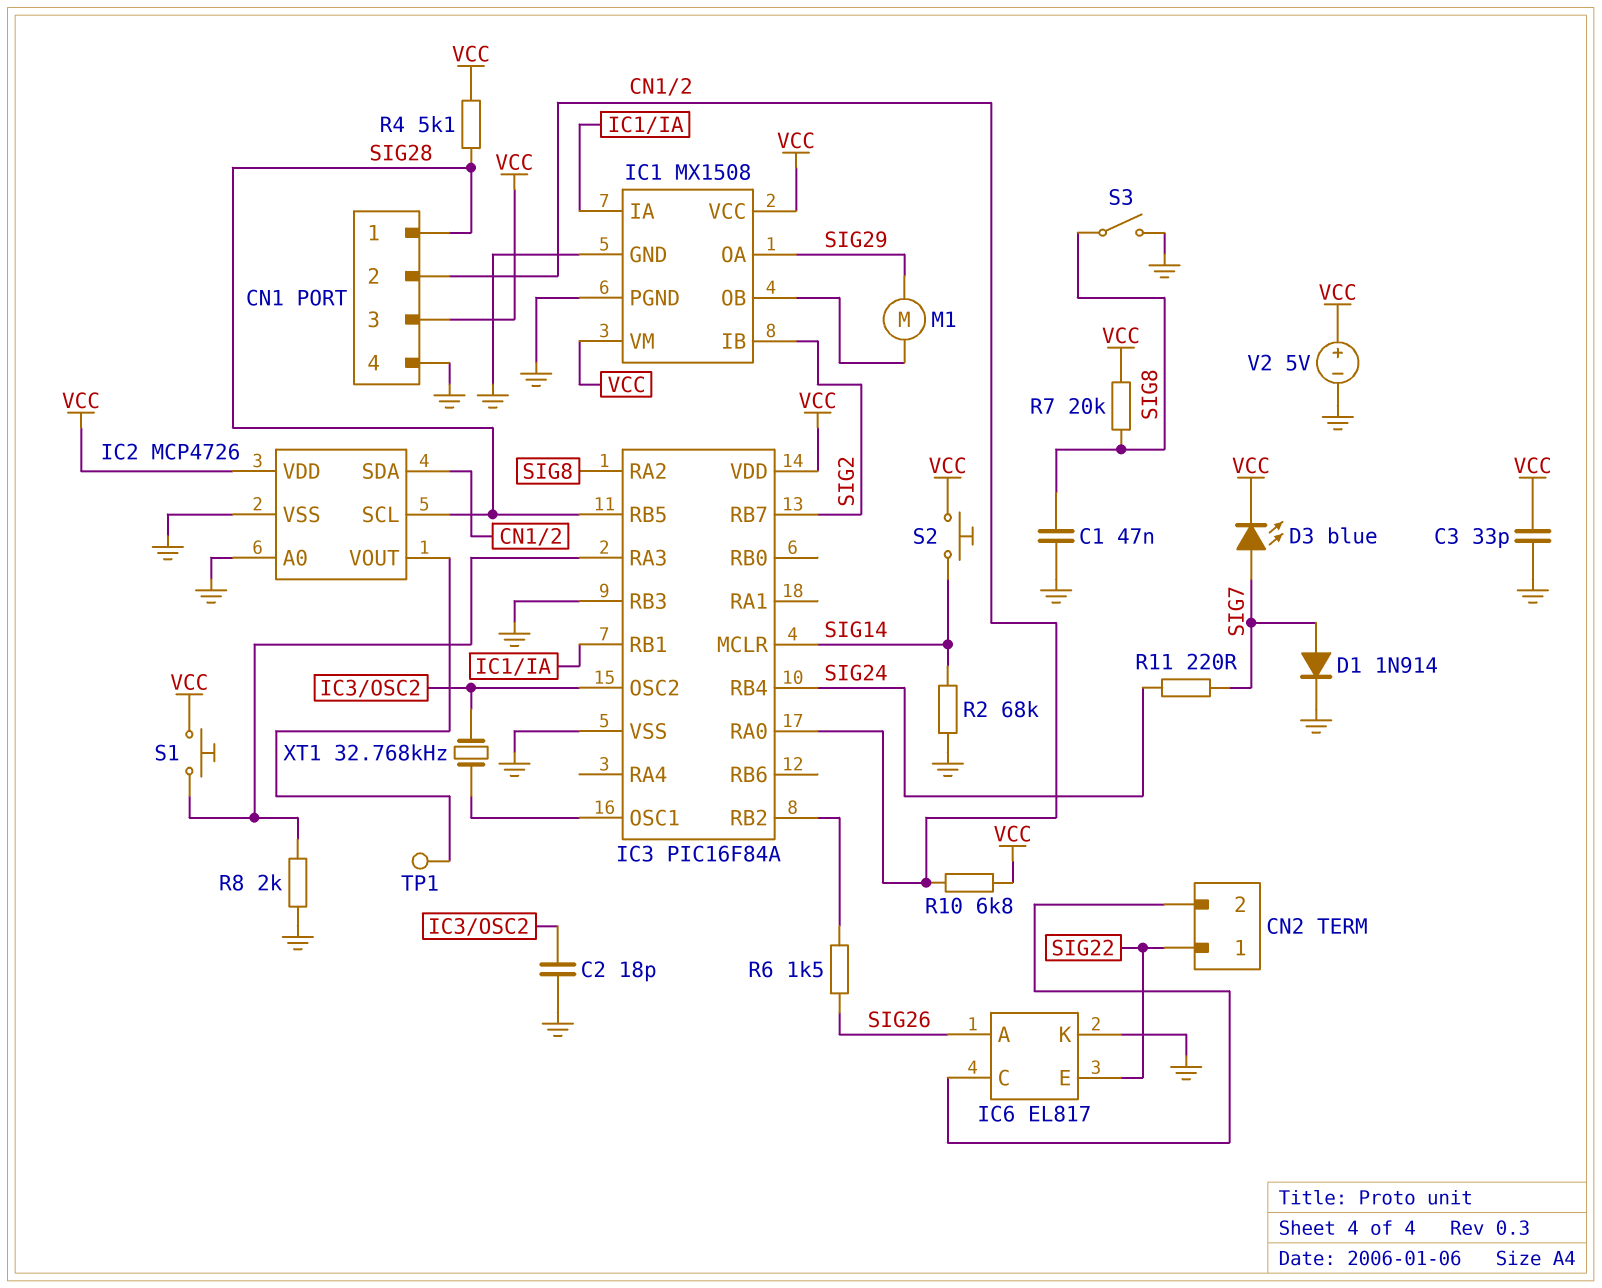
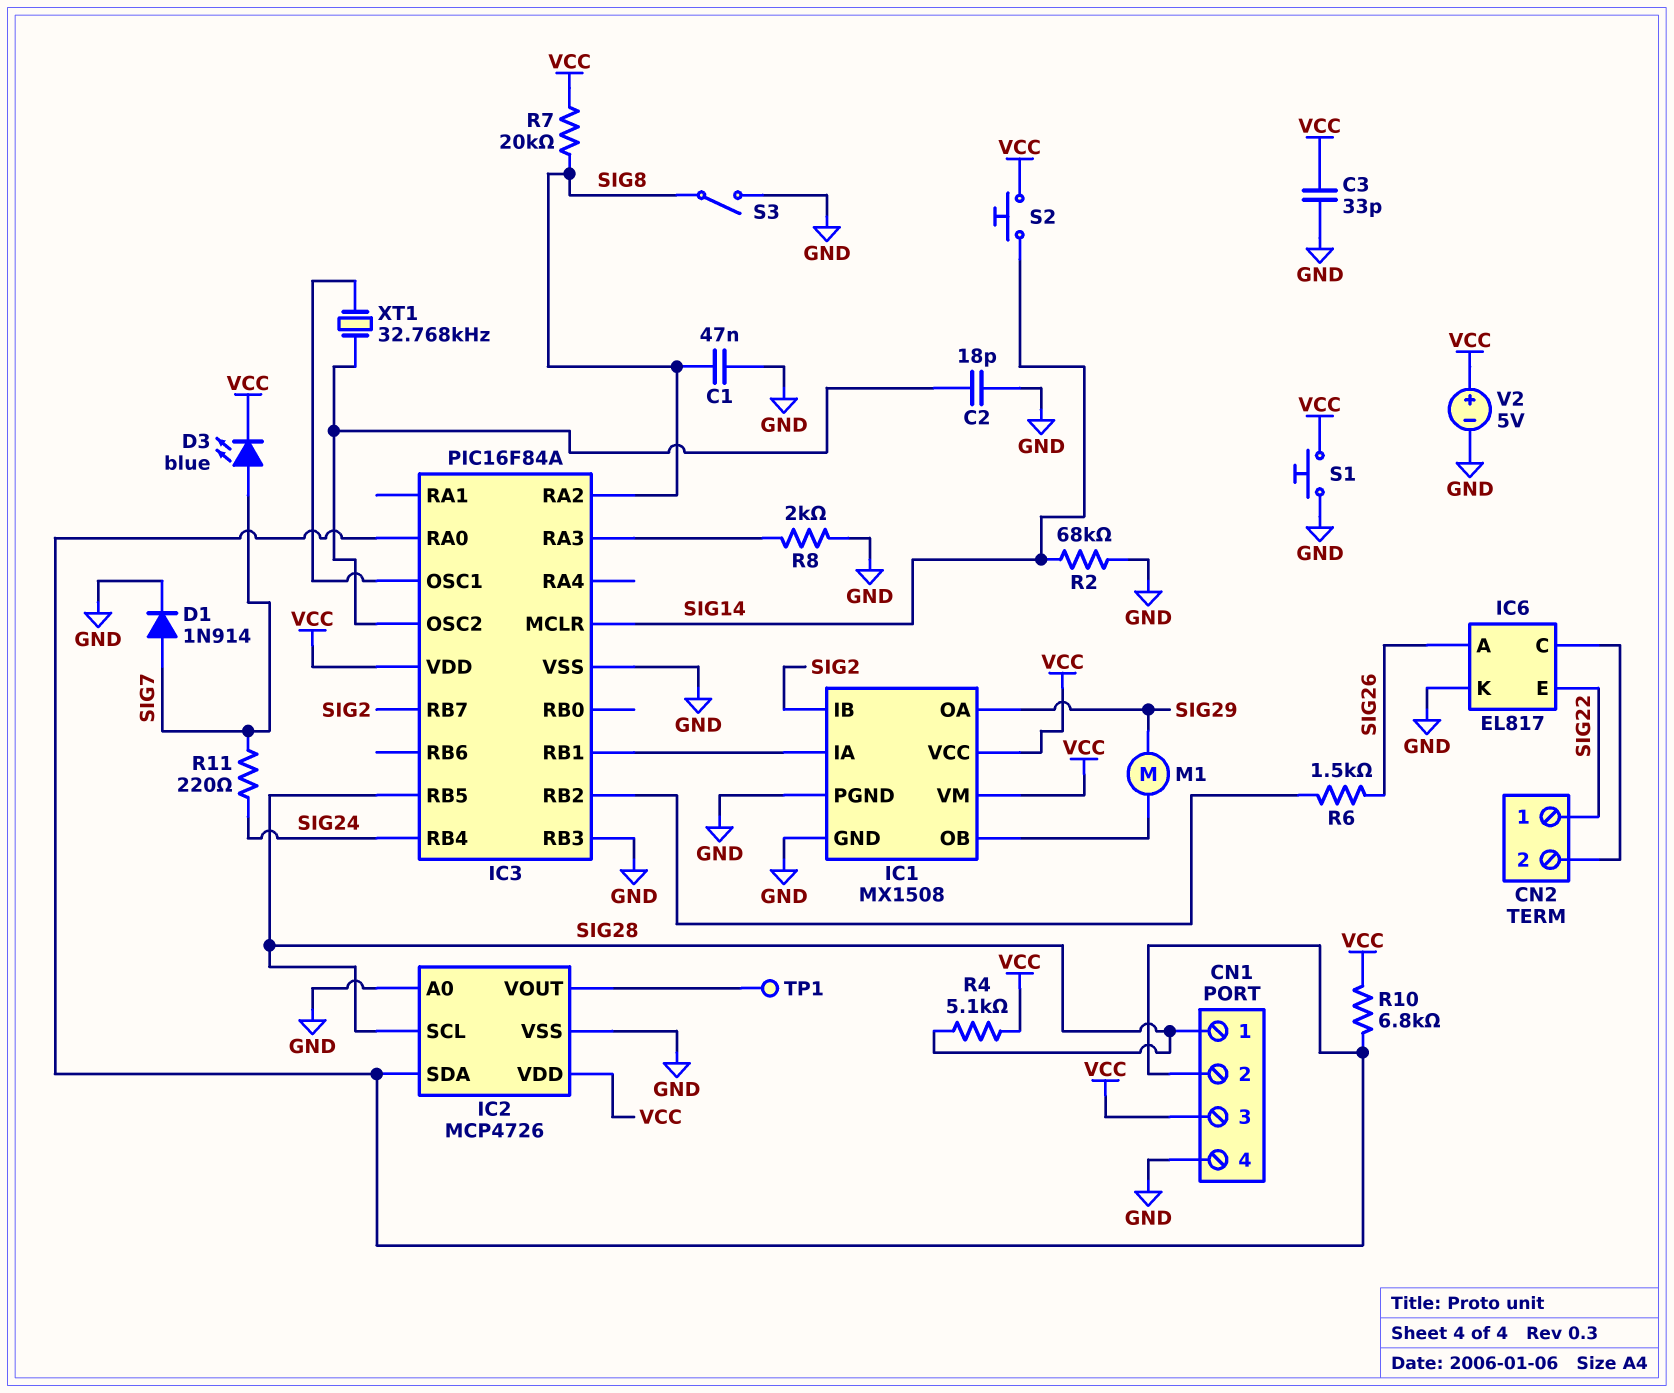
S1: button (IC3/RA3, VCC) -> button (GND, VCC)

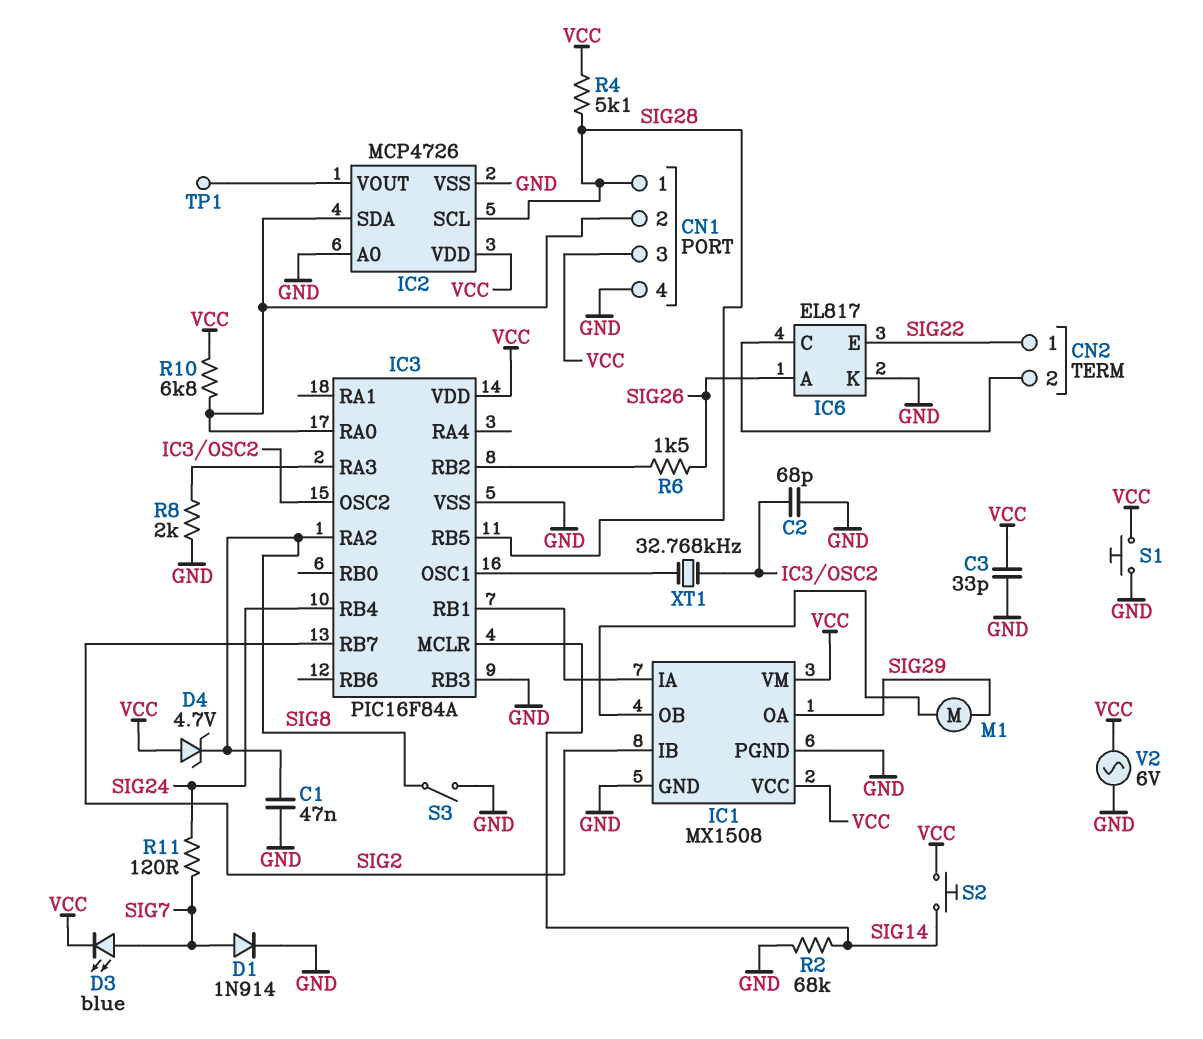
C2: 18pF (GND, IC3/OSC2) -> 68pF (GND, IC3/OSC2)
D4: none -> zener 4.7V (A VCC, K SIG8)
R7: 20k (SIG8, VCC) -> none
R11: 220 (SIG7, SIG24) -> 120 (SIG7, SIG24)
V2: 5V (plus VCC, minus GND) -> AC 6V (GND, VCC)

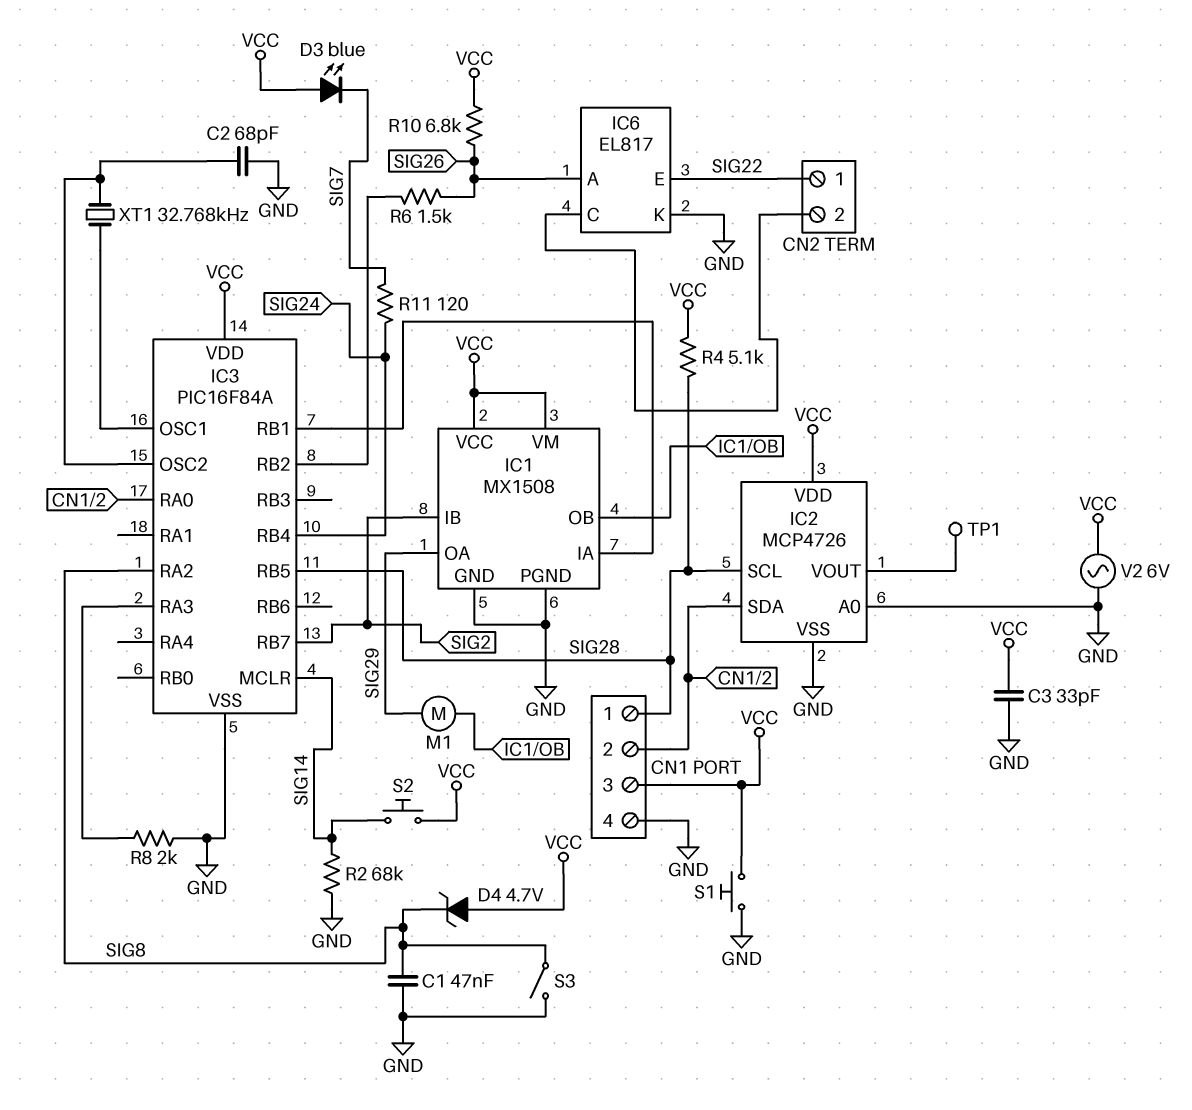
D1: diode 1N914 (A SIG7, K GND) -> none
D3: LED blue (A SIG7, K VCC) -> LED blue (A VCC, K SIG7)
IC3 pin RB3: GND -> none
R10: 6.8k (CN1/2, VCC) -> 6.8k (SIG26, VCC)

